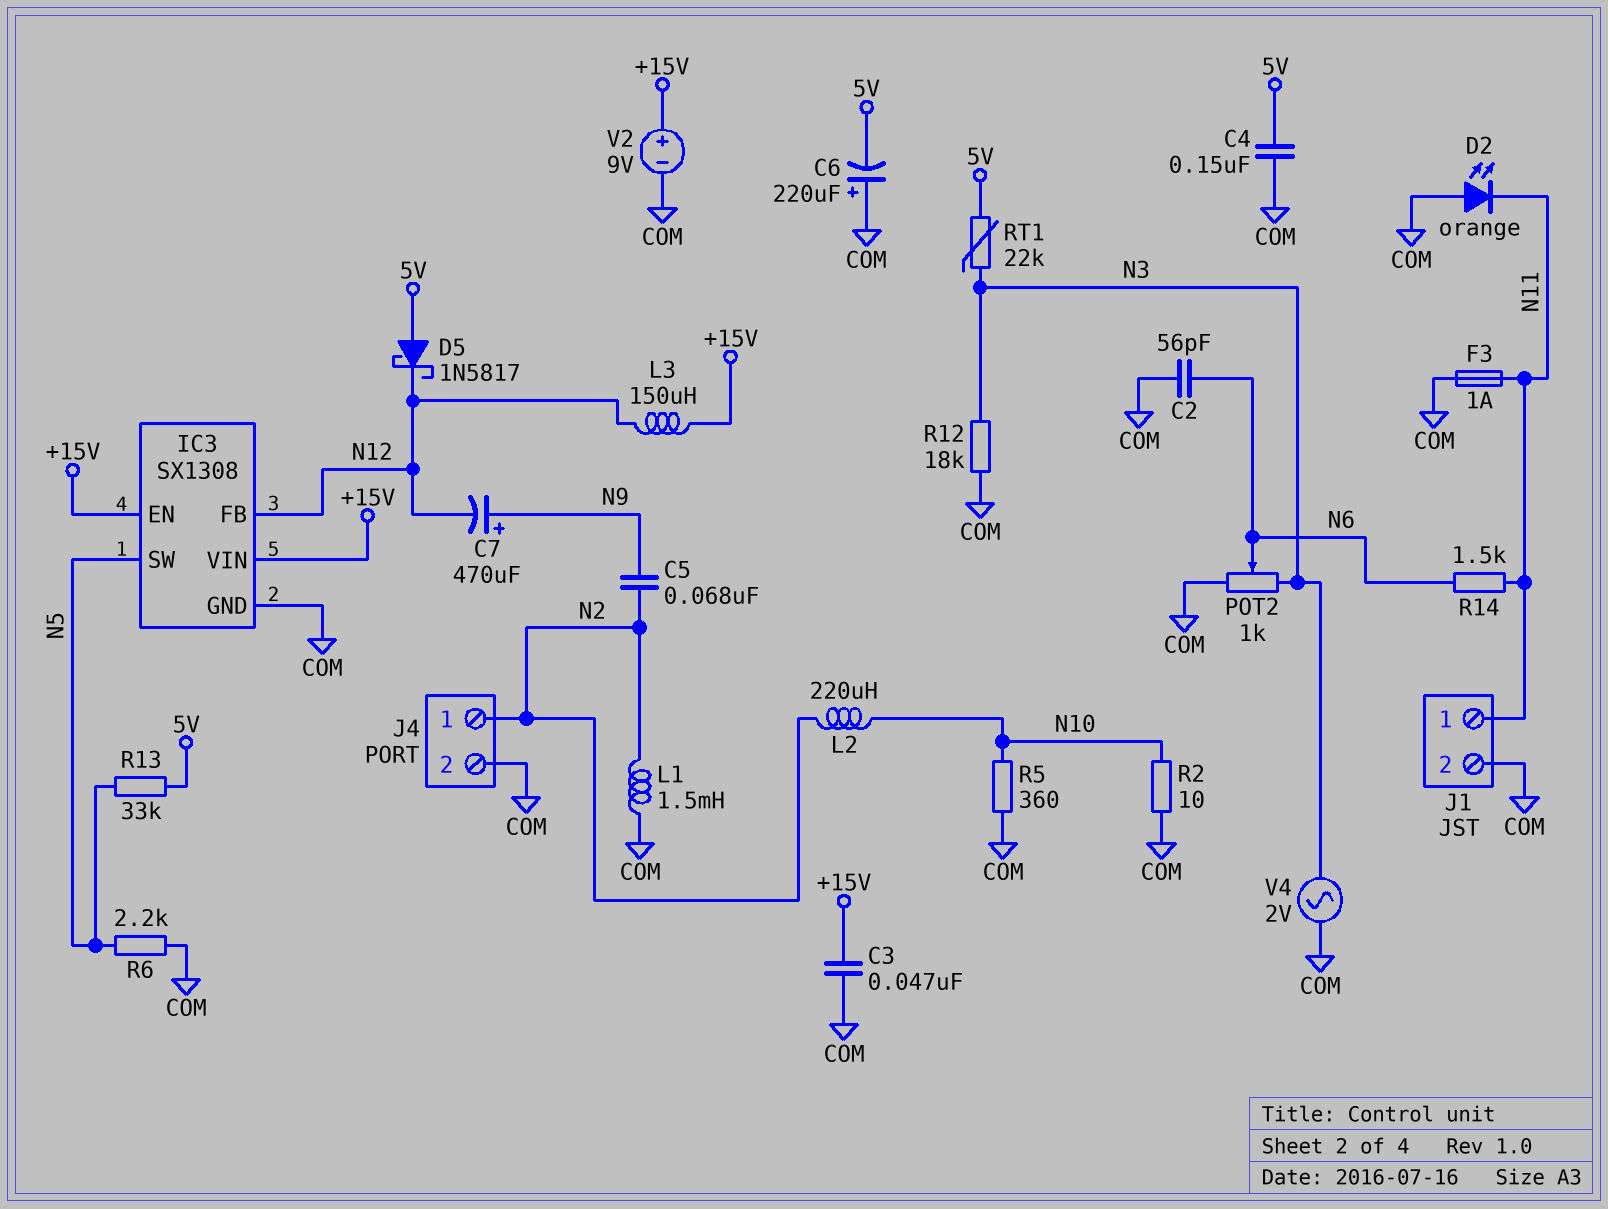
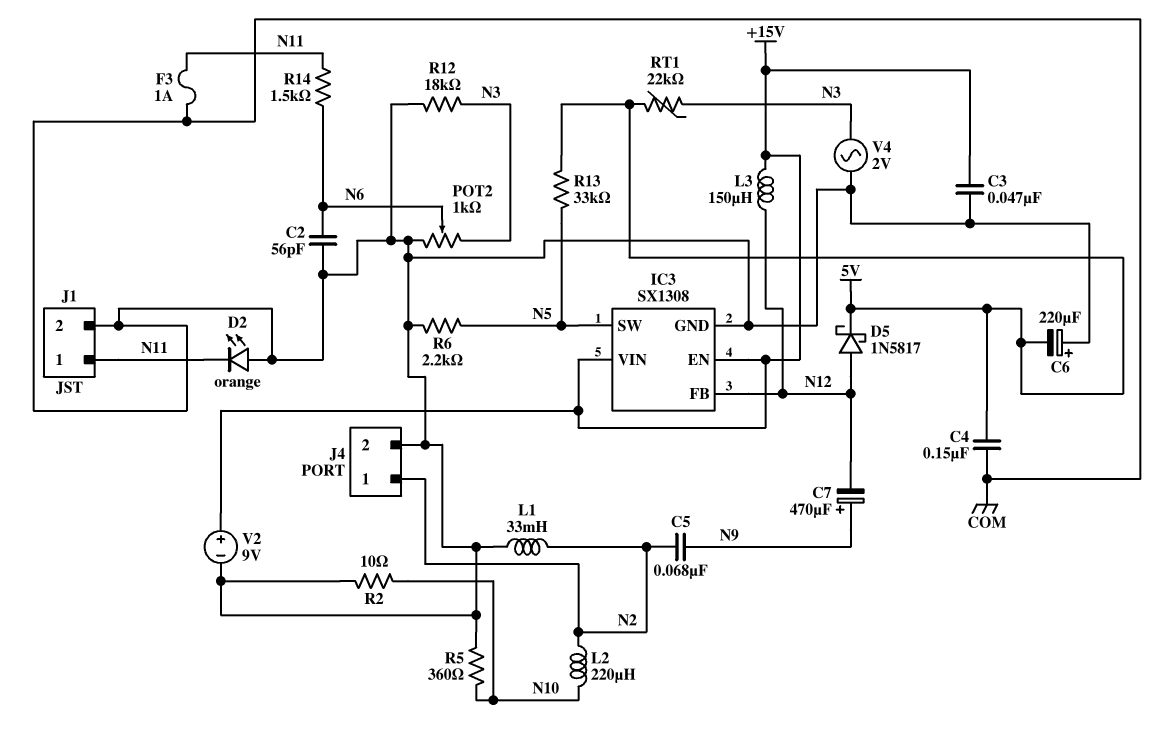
D5: schottky 1N5817 (A 5V, K N12) -> schottky 1N5817 (A N12, K 5V)
L1: 1.5mH (COM, N2) -> 33mH (COM, N2)

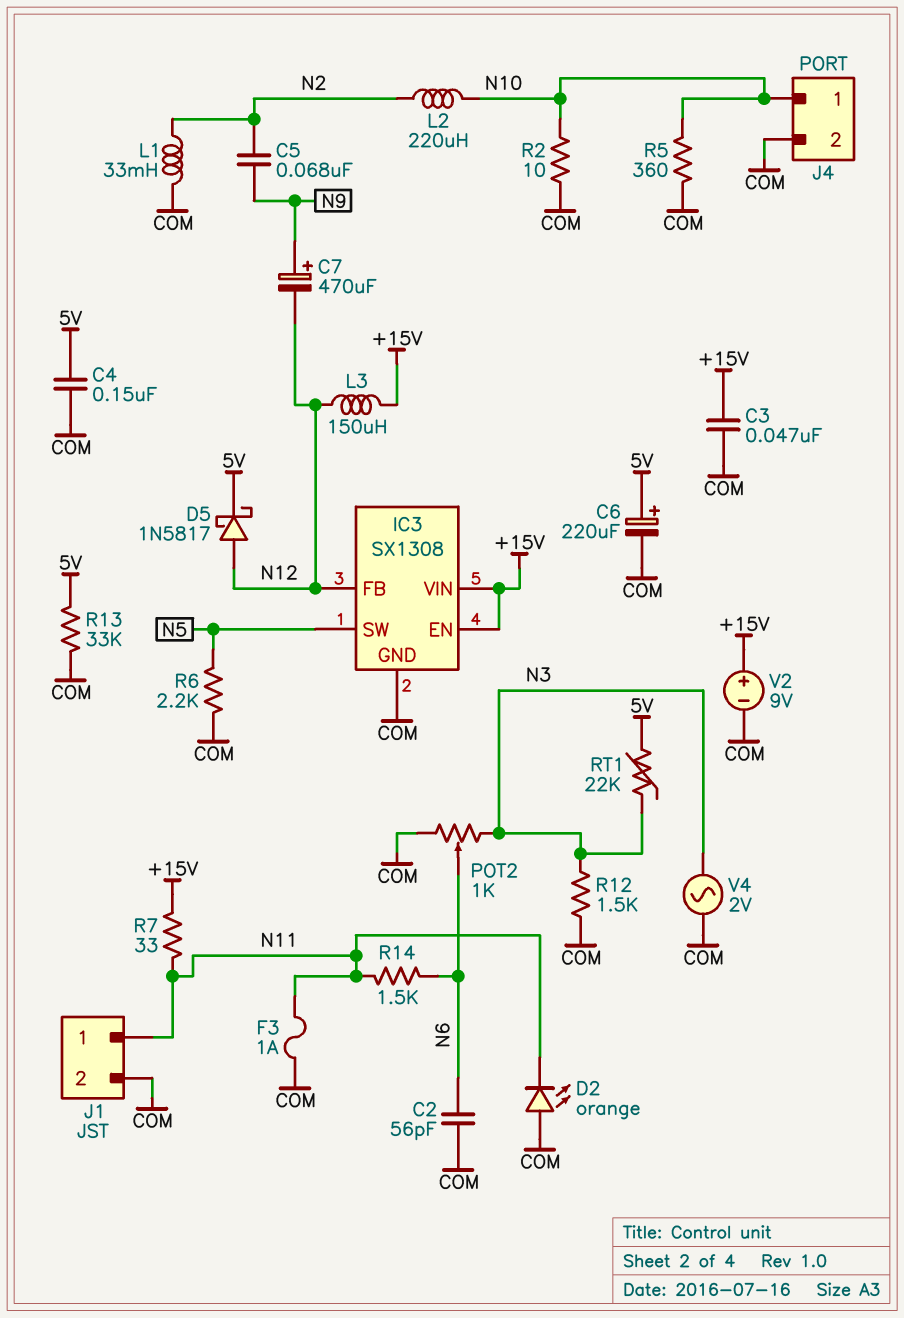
C6: 220uF (plus COM, minus 5V) -> 220uF (plus 5V, minus COM)
J4 pin 1: N2 -> N10
R7: none -> 33 (+15V, N11)
R12: 18k (COM, N3) -> 1.5k (COM, N3)
R13: 33k (5V, N5) -> 33k (5V, COM)

